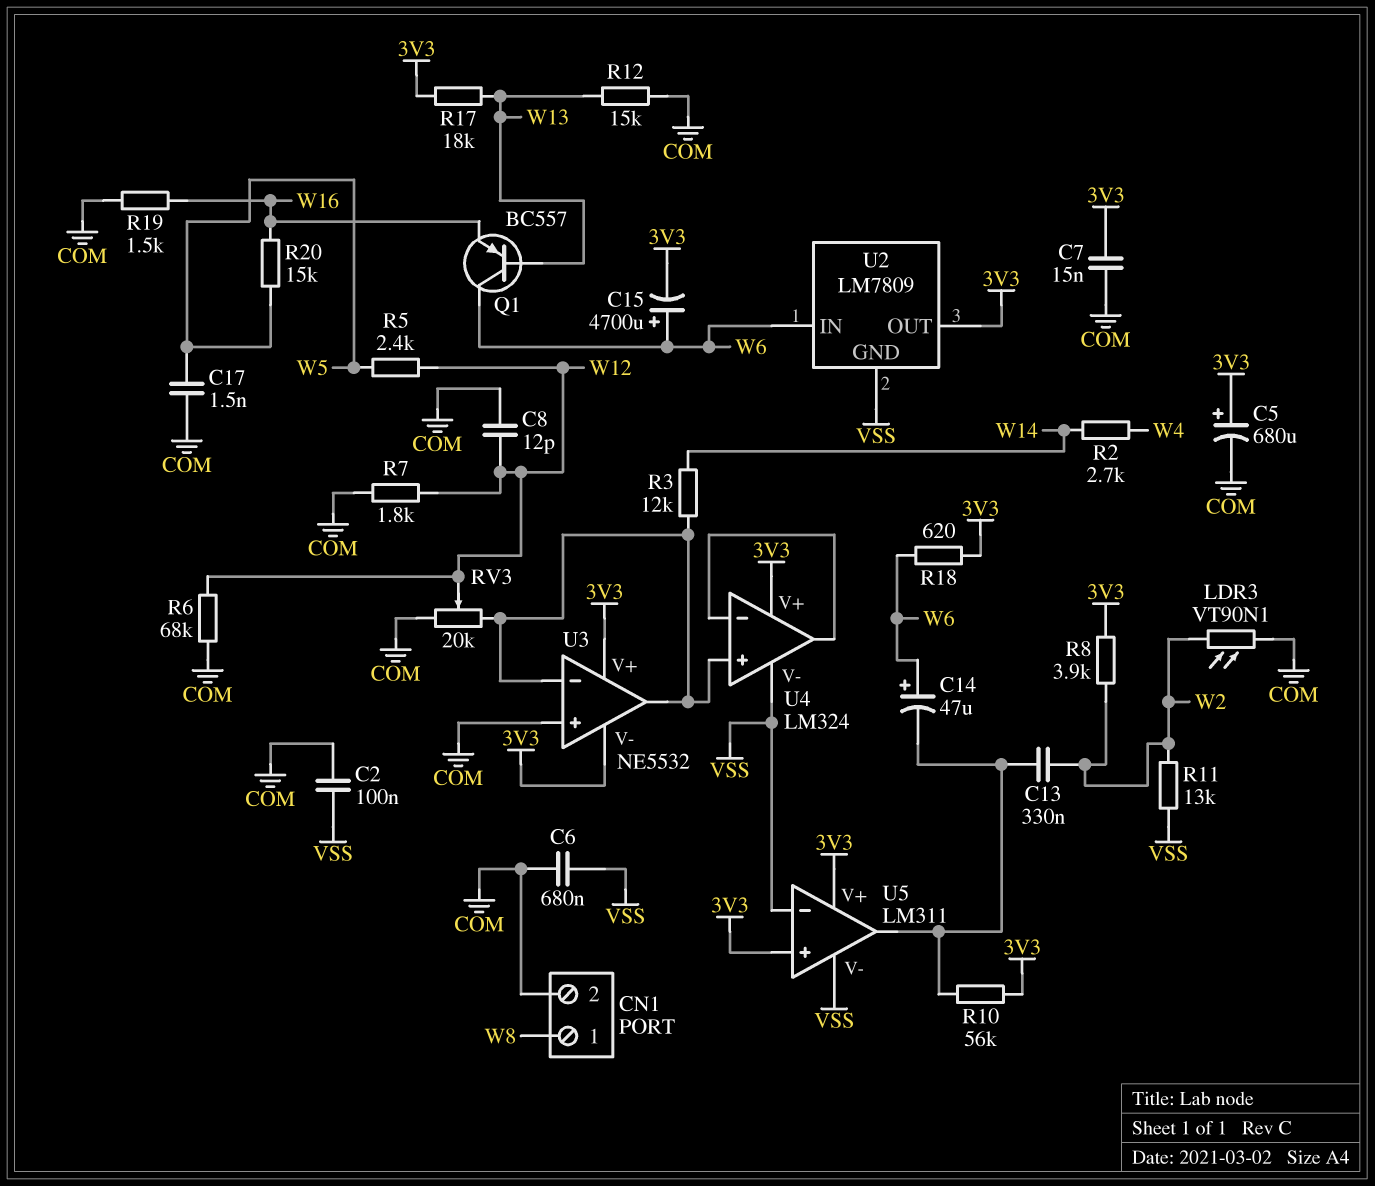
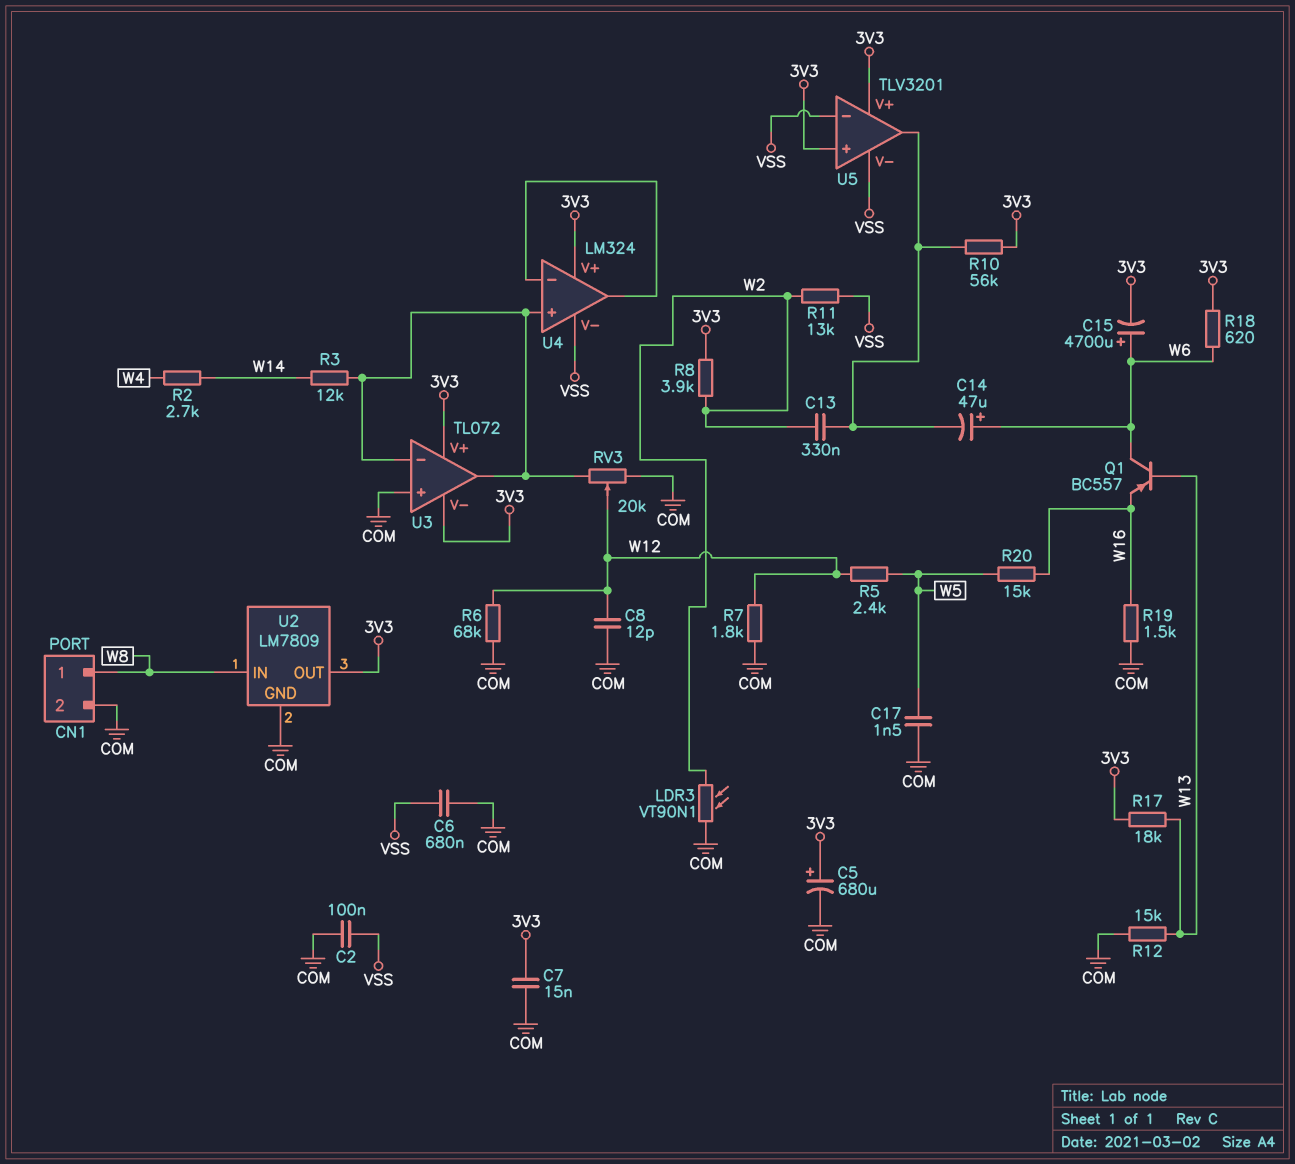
U2 pin GND: VSS -> COM
U2 pin IN: W6 -> W8
U3: NE5532 -> TL072
U5: LM311 -> TLV3201

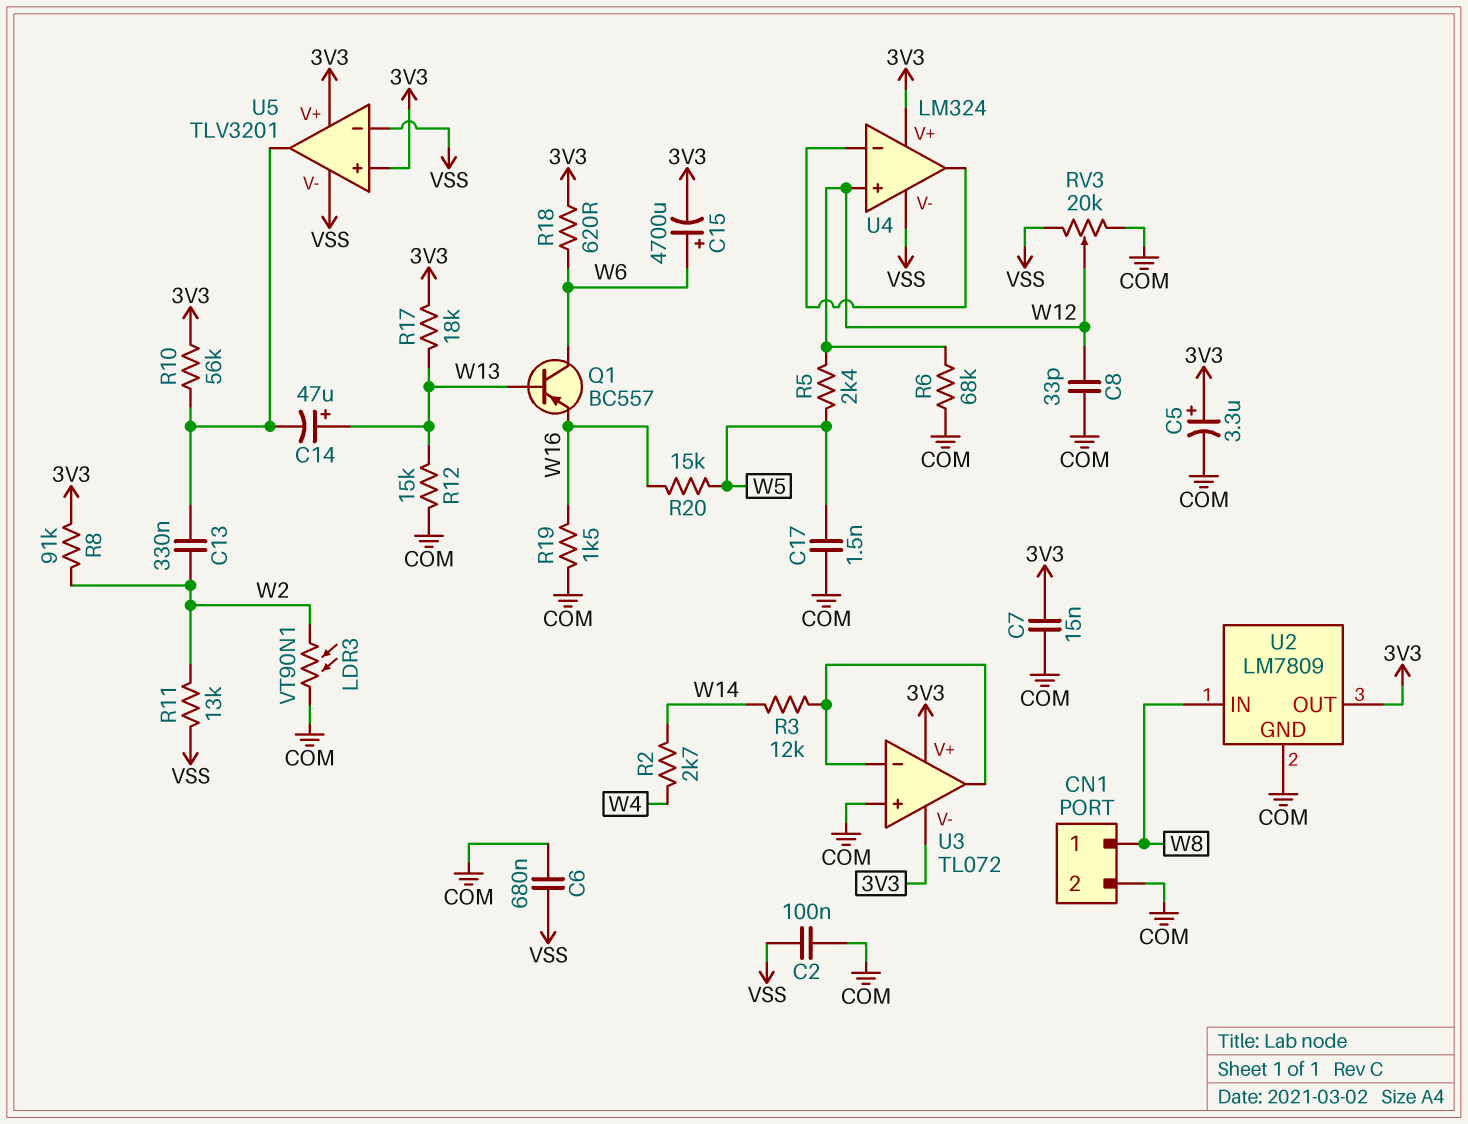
C5: 680uF (plus 3V3, minus COM) -> 3.3uF (plus 3V3, minus COM)
C8: 12pF (COM, W12) -> 33pF (COM, W12)
C14: 47uF (plus W6, minus U5/out) -> 47uF (plus W13, minus U5/out)
R7: 1.8k (COM, W12) -> none
R8: 3.9k (3V3, W2) -> 91k (3V3, W2)
RV3: 20k (COM, U3/in-, wiper W12) -> 20k (COM, VSS, wiper W12)
U4 pin in+: U3/in- -> W12

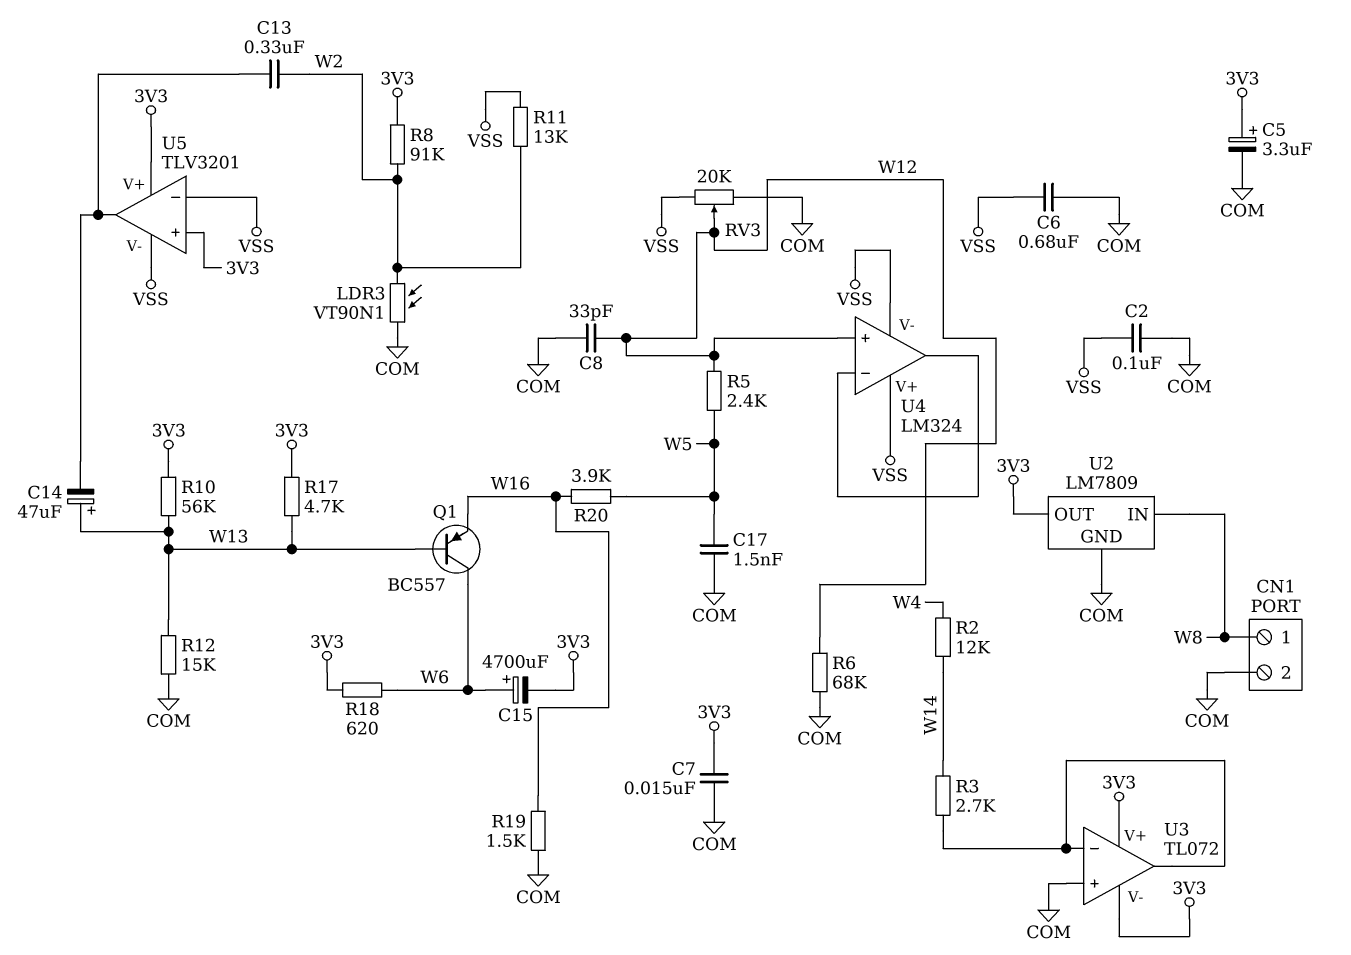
R2: 2.7k (W4, W14) -> 12k (W4, W14)
R3: 12k (U3/in-, W14) -> 2.7k (U3/in-, W14)
R10: 56k (3V3, U5/out) -> 56k (3V3, W13)
R17: 18k (3V3, W13) -> 4.7k (3V3, W13)
R20: 15k (W5, W16) -> 3.9k (W5, W16)
U4 pin V+: 3V3 -> VSS

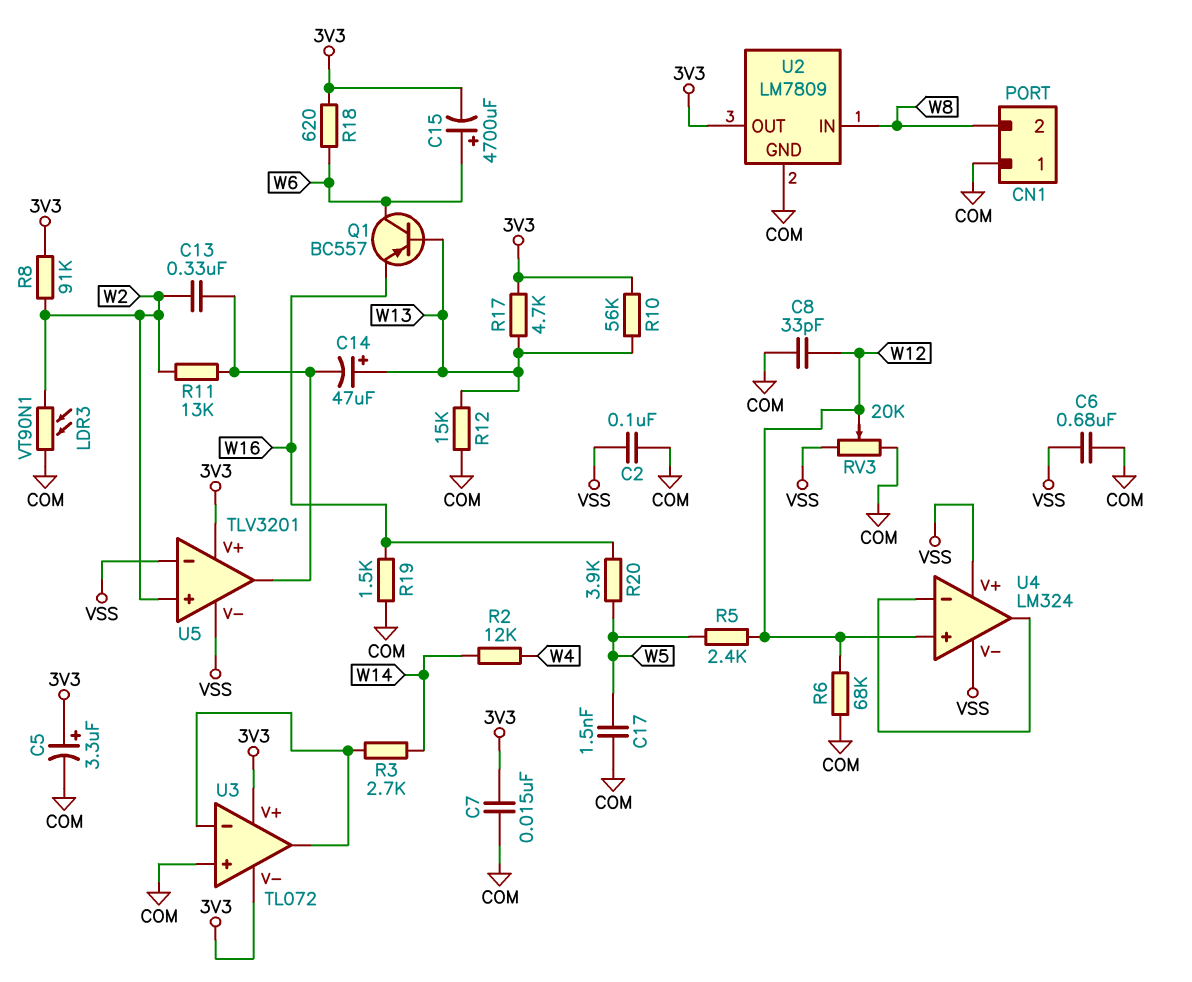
CN1 pin 1: W8 -> COM
CN1 pin 2: COM -> W8
R11: 13k (VSS, W2) -> 13k (U5/out, W2)
U5 pin in+: 3V3 -> W2

